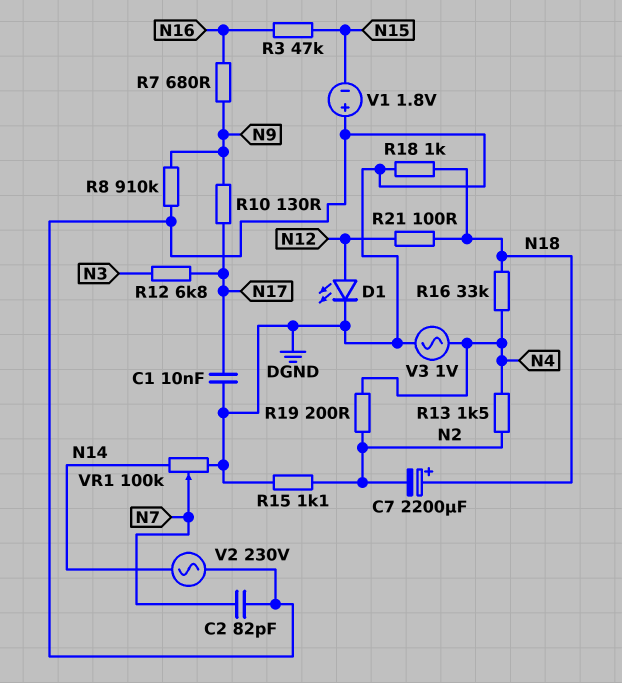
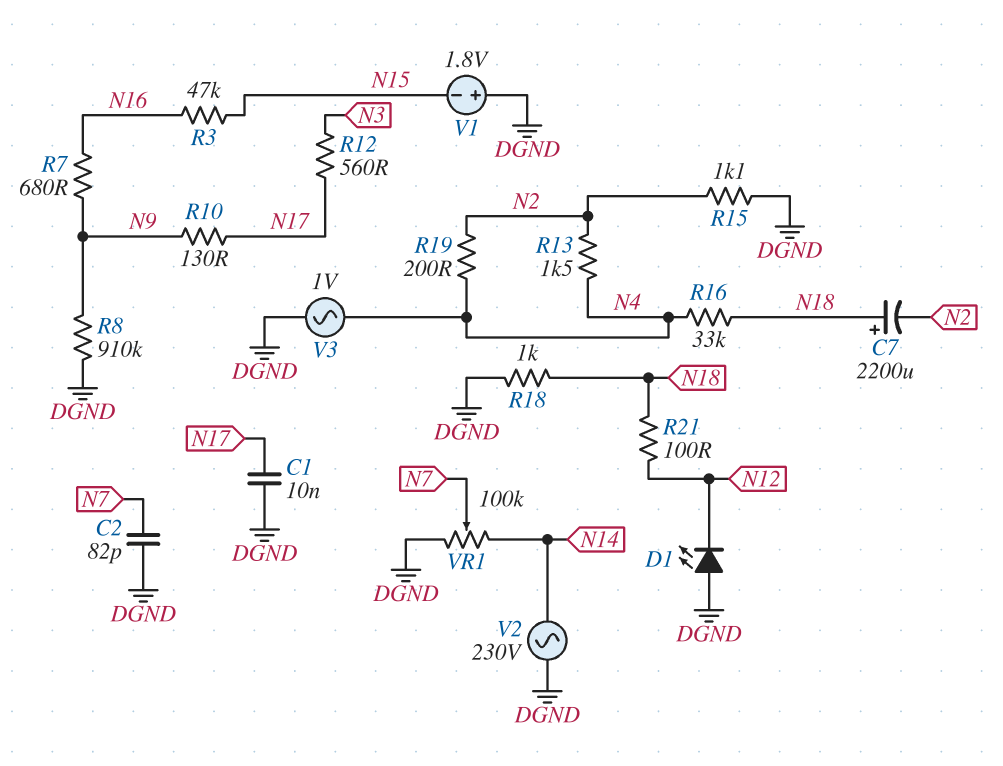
D1: LED (A N12, K DGND) -> LED (A DGND, K N12)
R12: 6.8k (N3, N17) -> 560 (N3, N17)

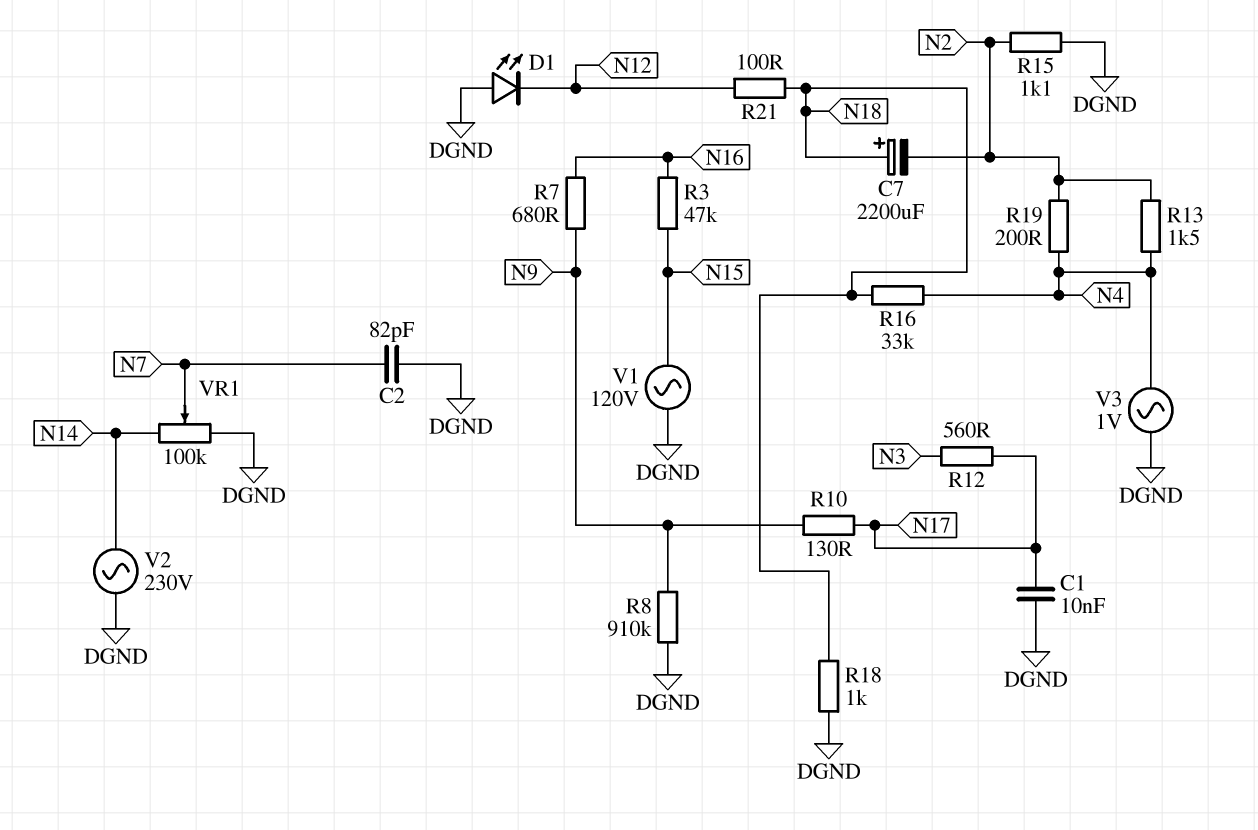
V1: 1.8V (plus DGND, minus N15) -> AC 120V (DGND, N15)

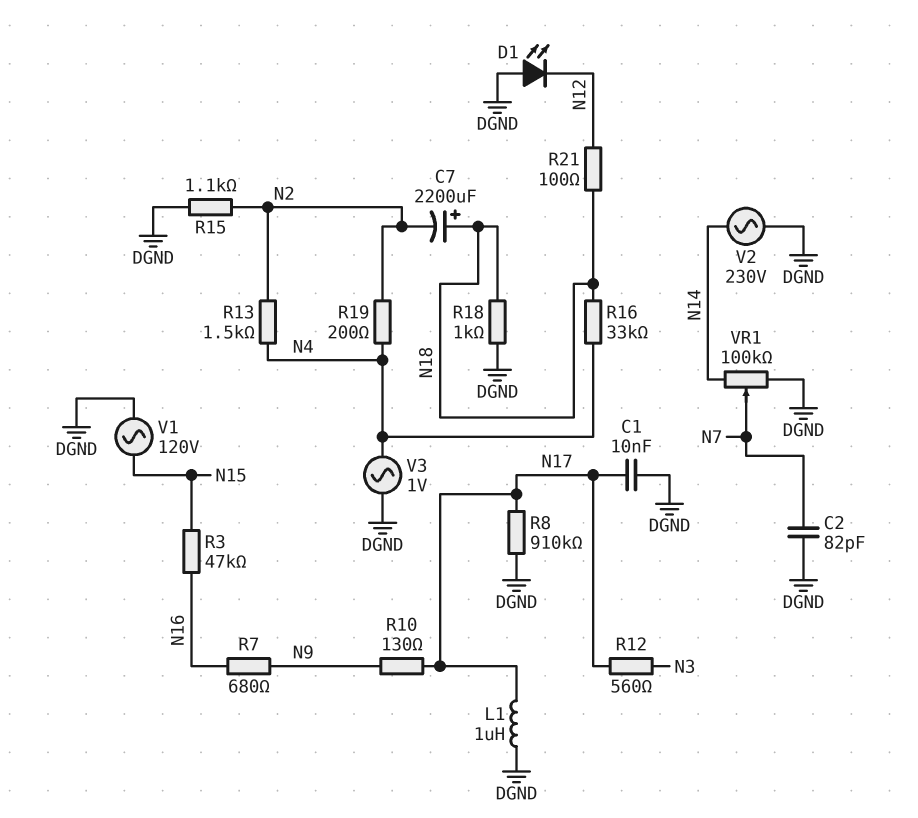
L1: none -> 1uH (DGND, N17)
R8: 910k (DGND, N9) -> 910k (DGND, N17)

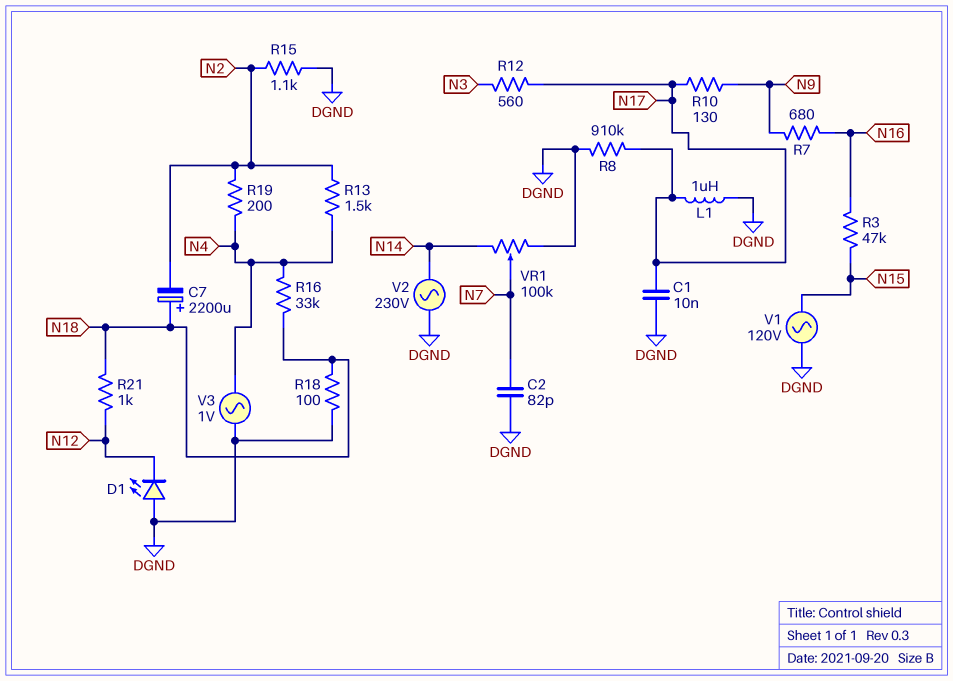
R18: 1k (DGND, N18) -> 100 (DGND, N18)
R21: 100 (N12, N18) -> 1k (N12, N18)

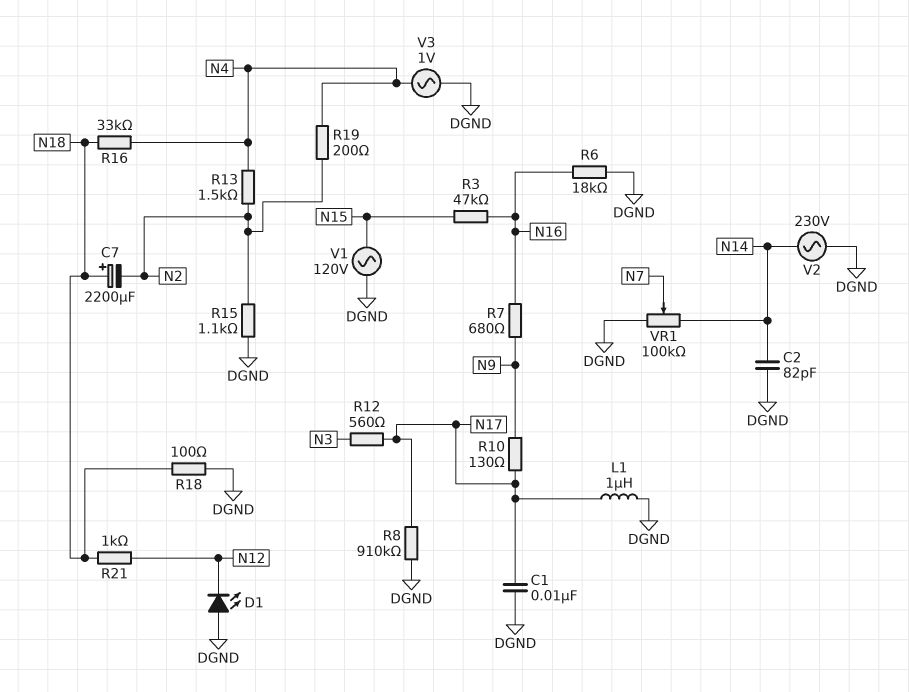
C2: 82pF (DGND, N7) -> 82pF (DGND, N14)
R6: none -> 18k (DGND, N16)

